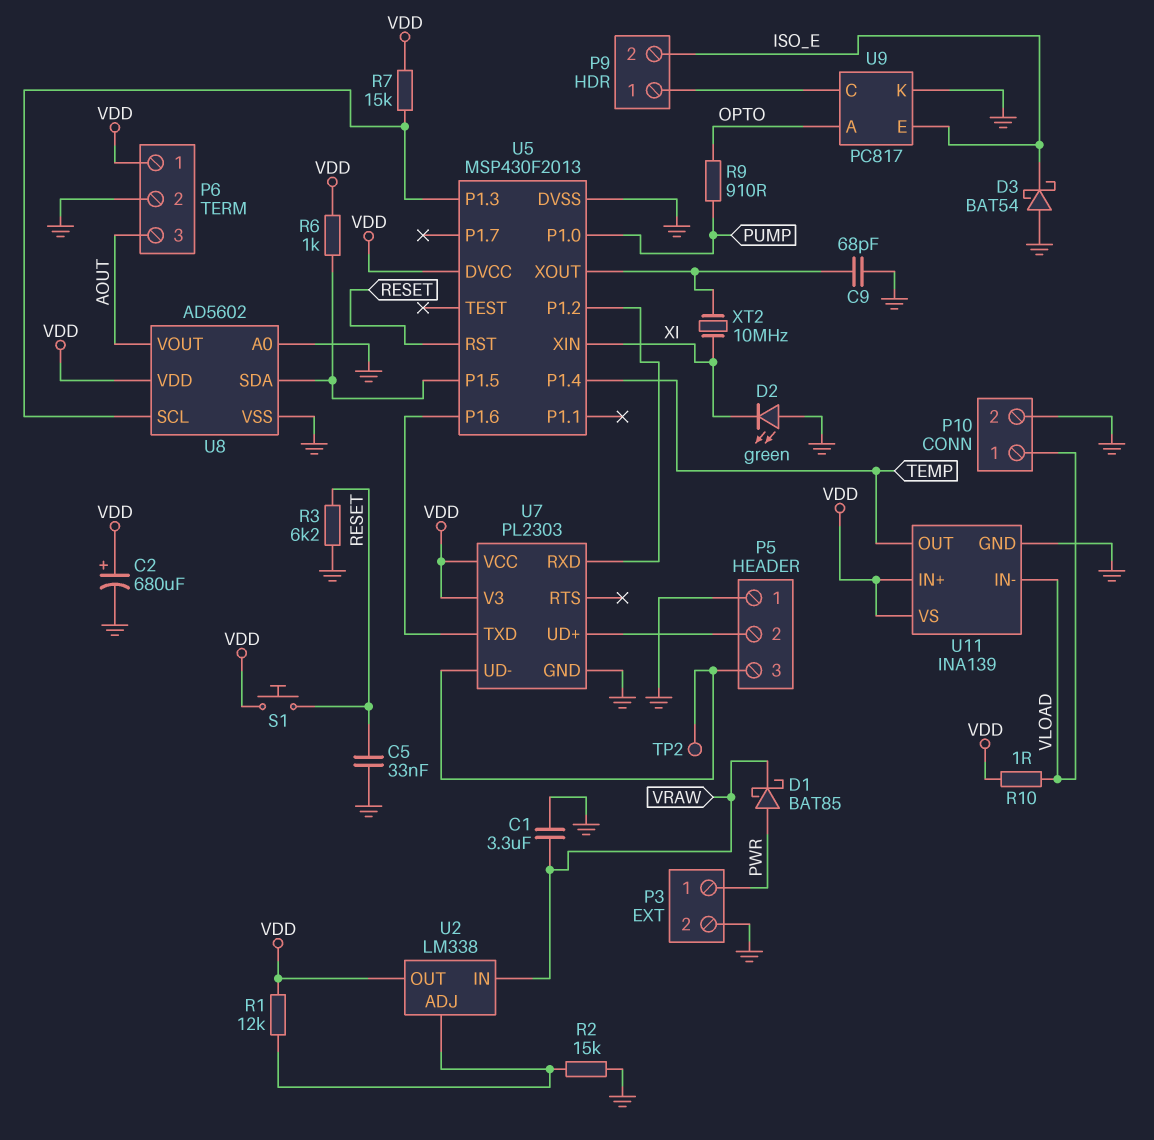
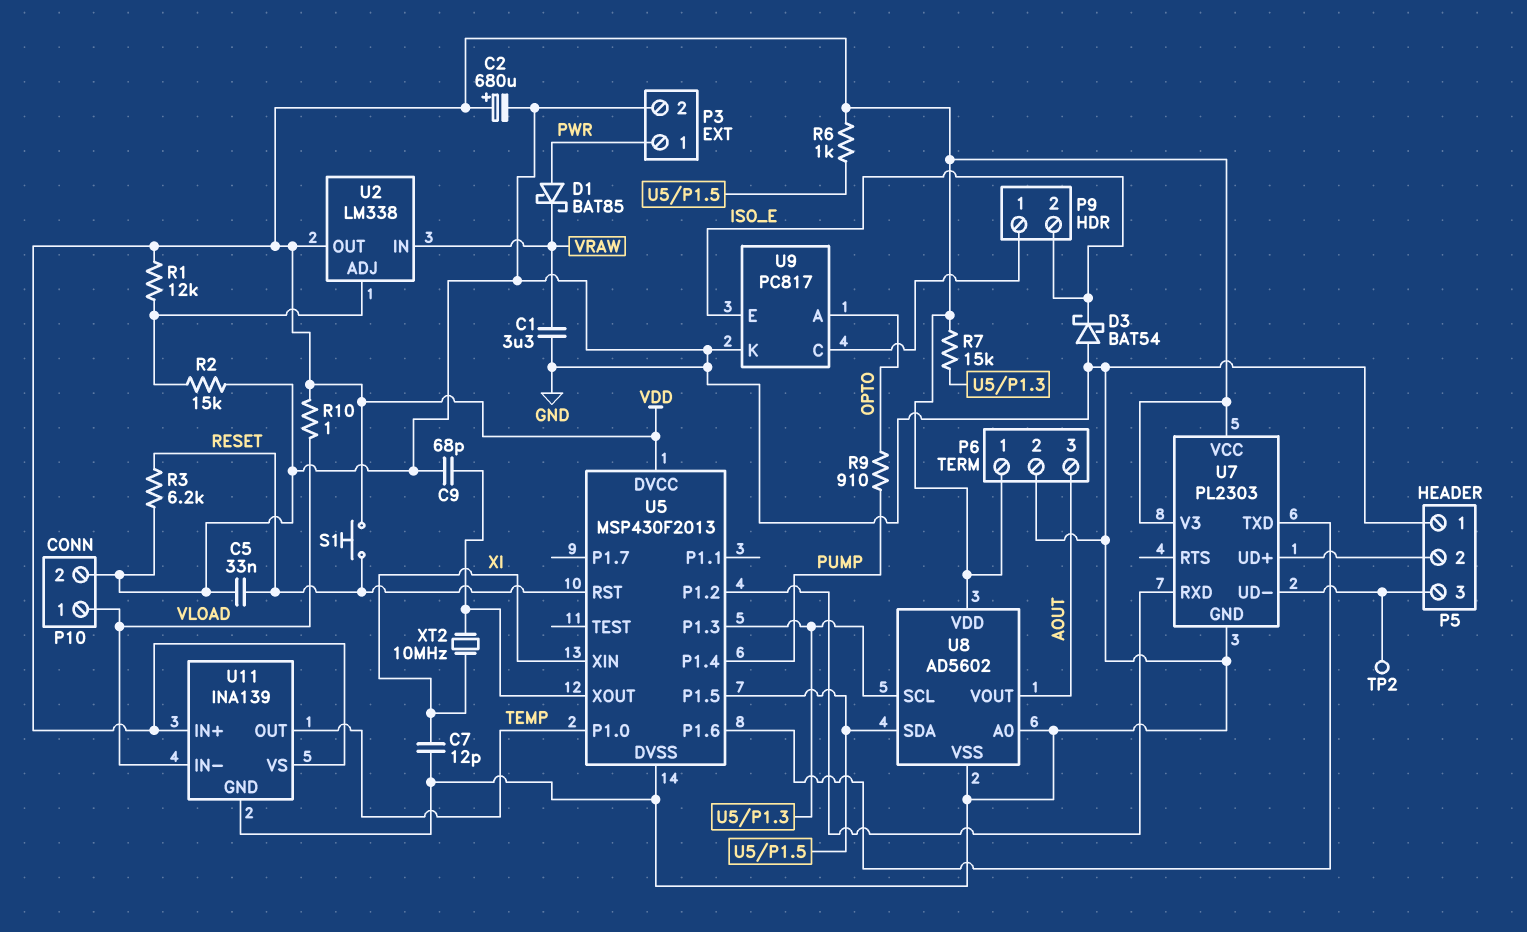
C7: none -> 12pF (GND, XI)
D2: LED green (A GND, K XI) -> none
U5 pin P1.0: PUMP -> TEMP
U5 pin P1.4: TEMP -> PUMP

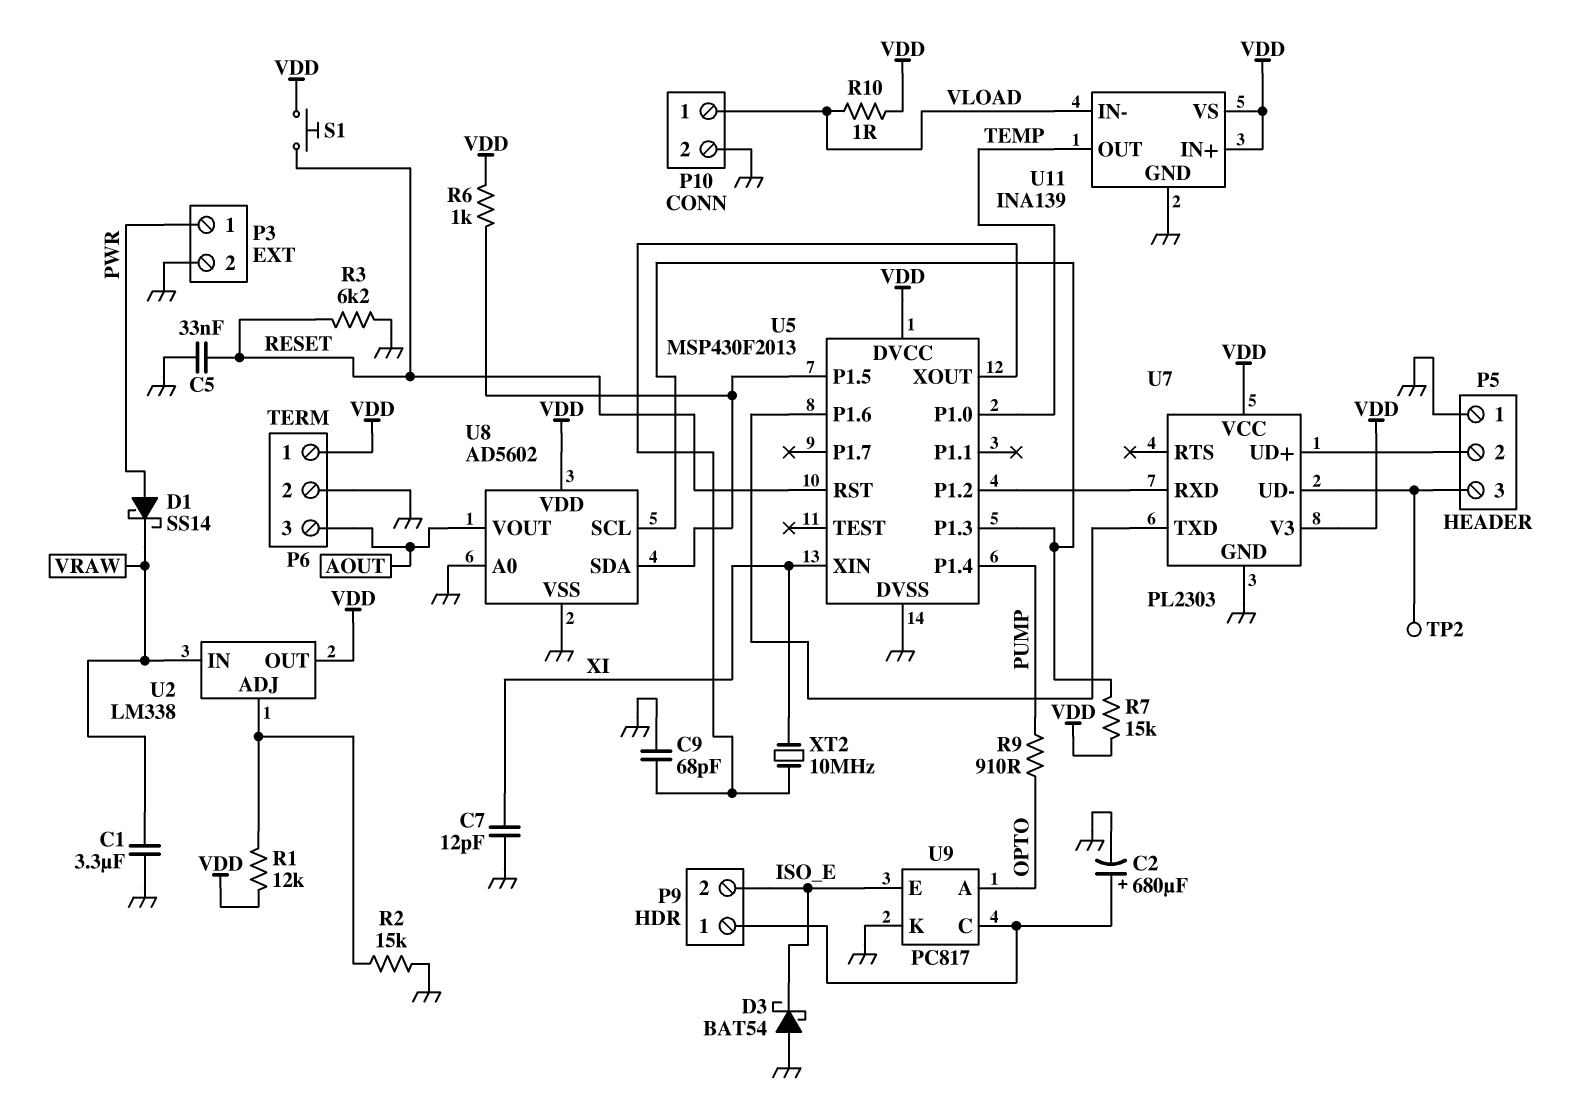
C2: 680uF (plus VDD, minus GND) -> 680uF (plus P9/1, minus GND)
D1: schottky BAT85 (A PWR, K VRAW) -> schottky SS14 (A PWR, K VRAW)

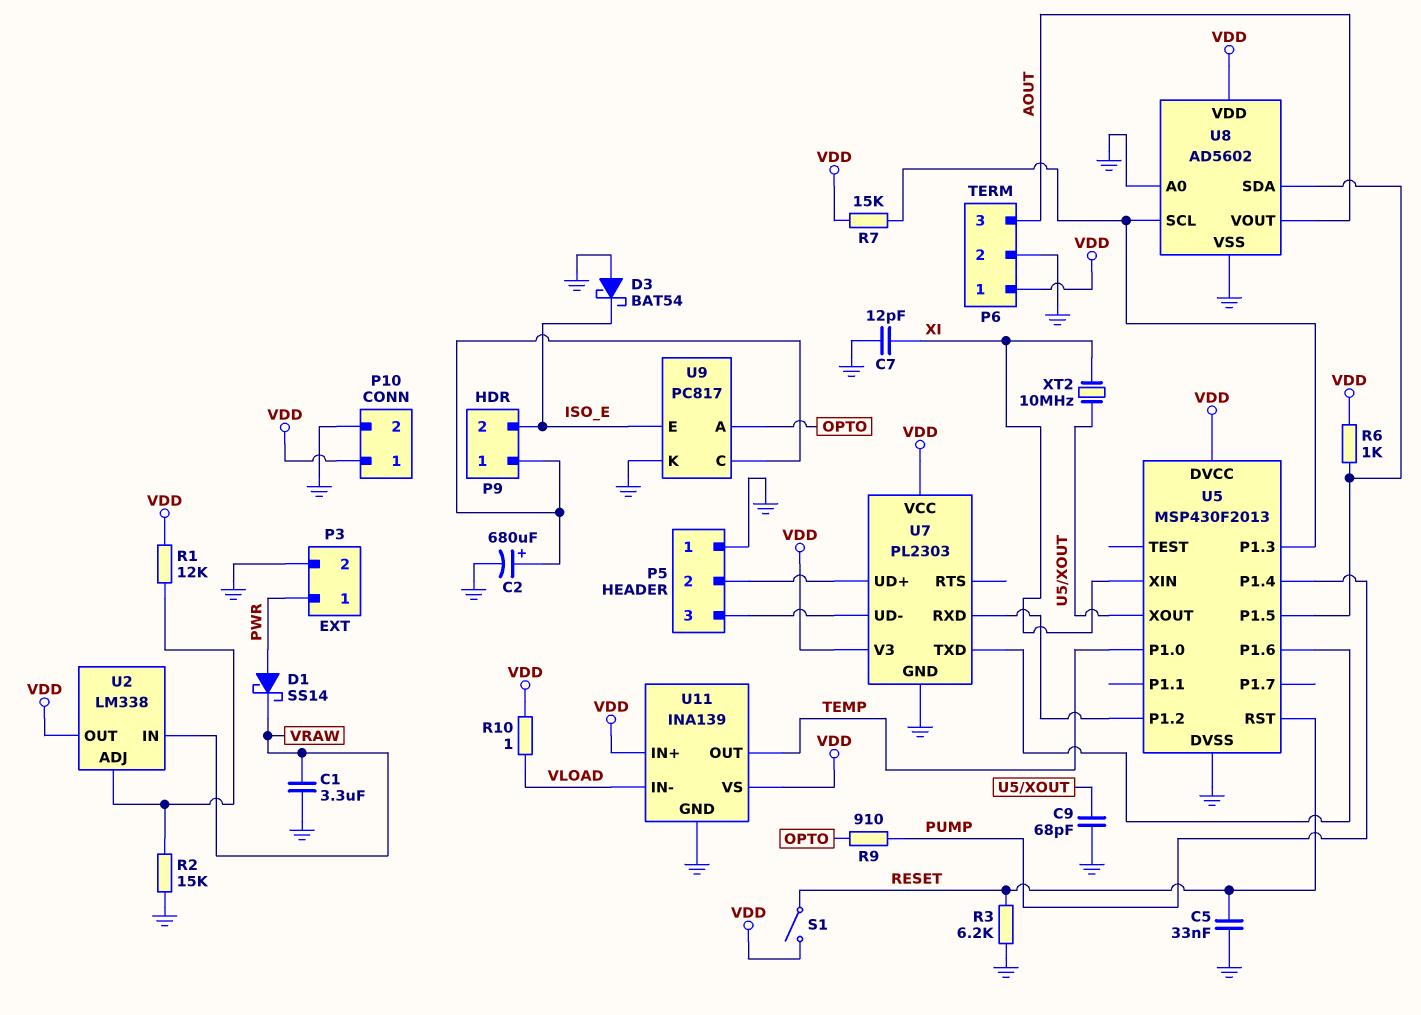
P10 pin 1: VLOAD -> VDD
S1: button (RESET, VDD) -> switch (RESET, VDD)
TP2: test point (P5/3) -> none

